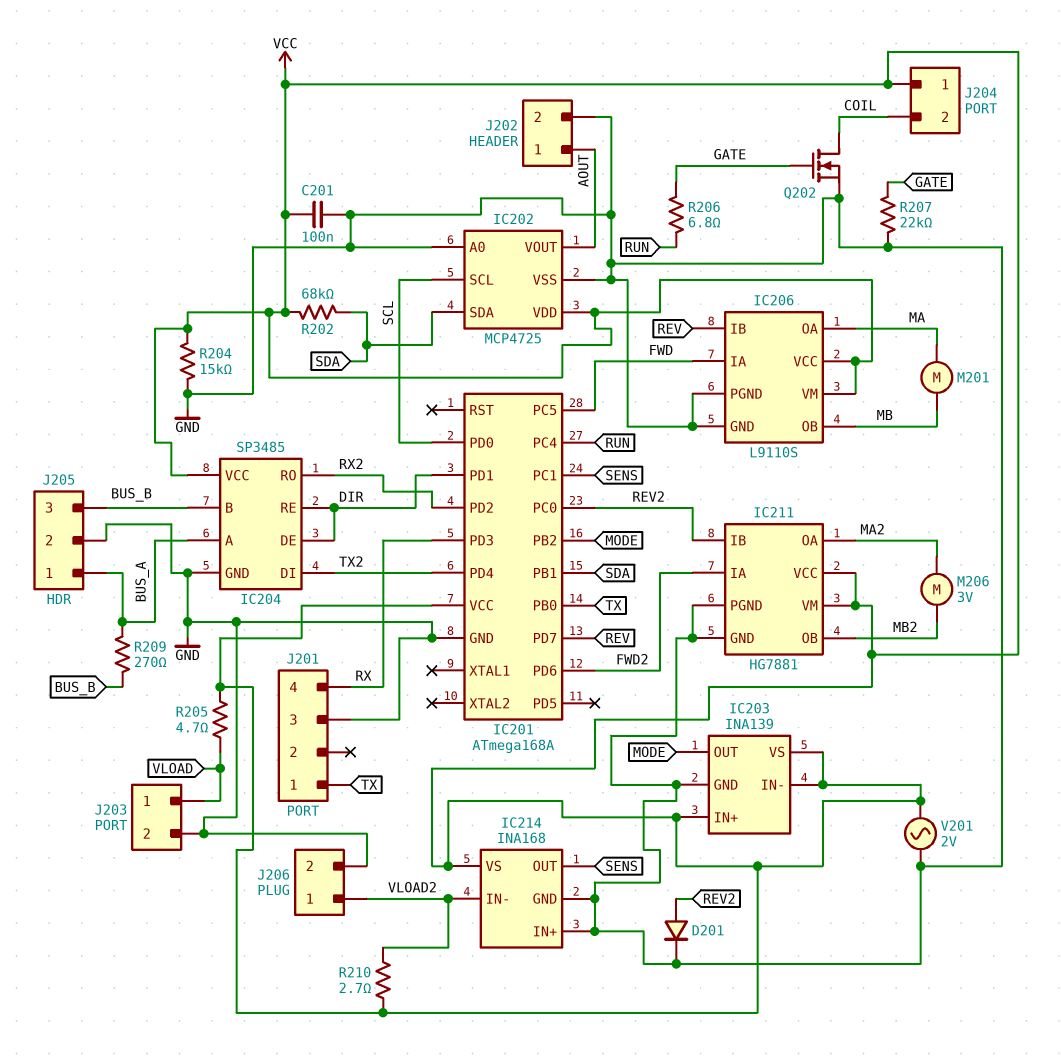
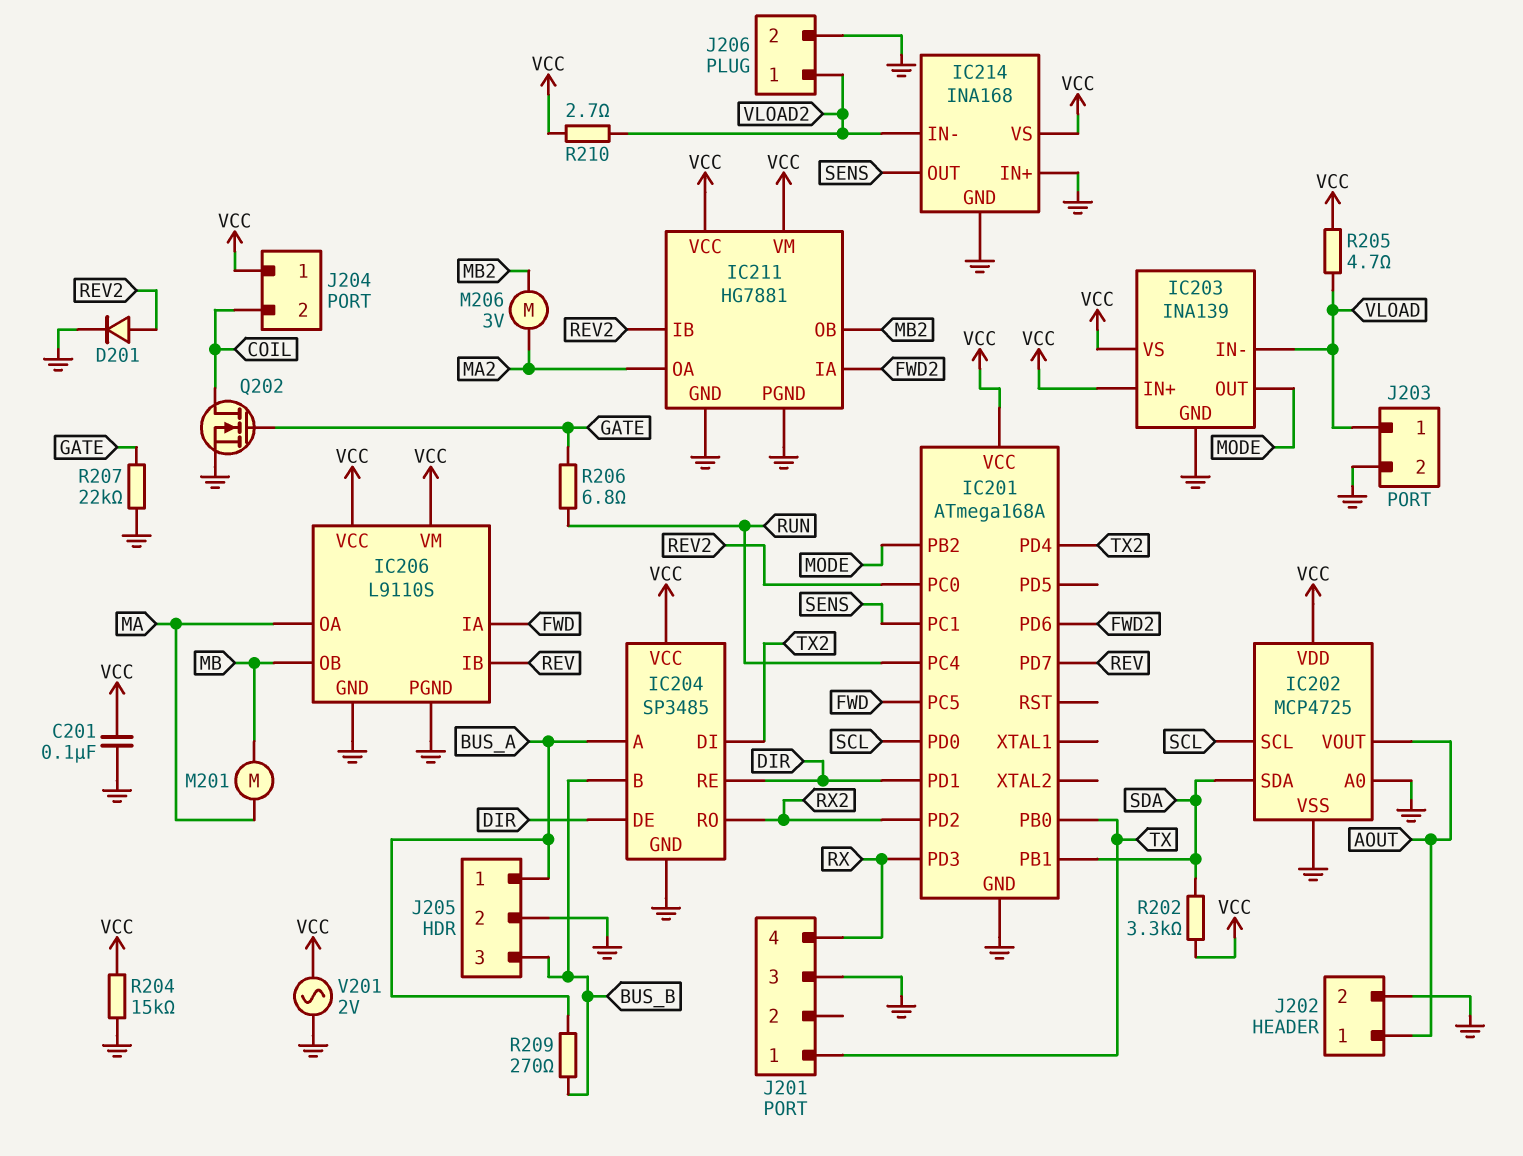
IC203 pin IN-: VCC -> VLOAD
R202: 68k (SDA, VCC) -> 3.3k (SDA, VCC)

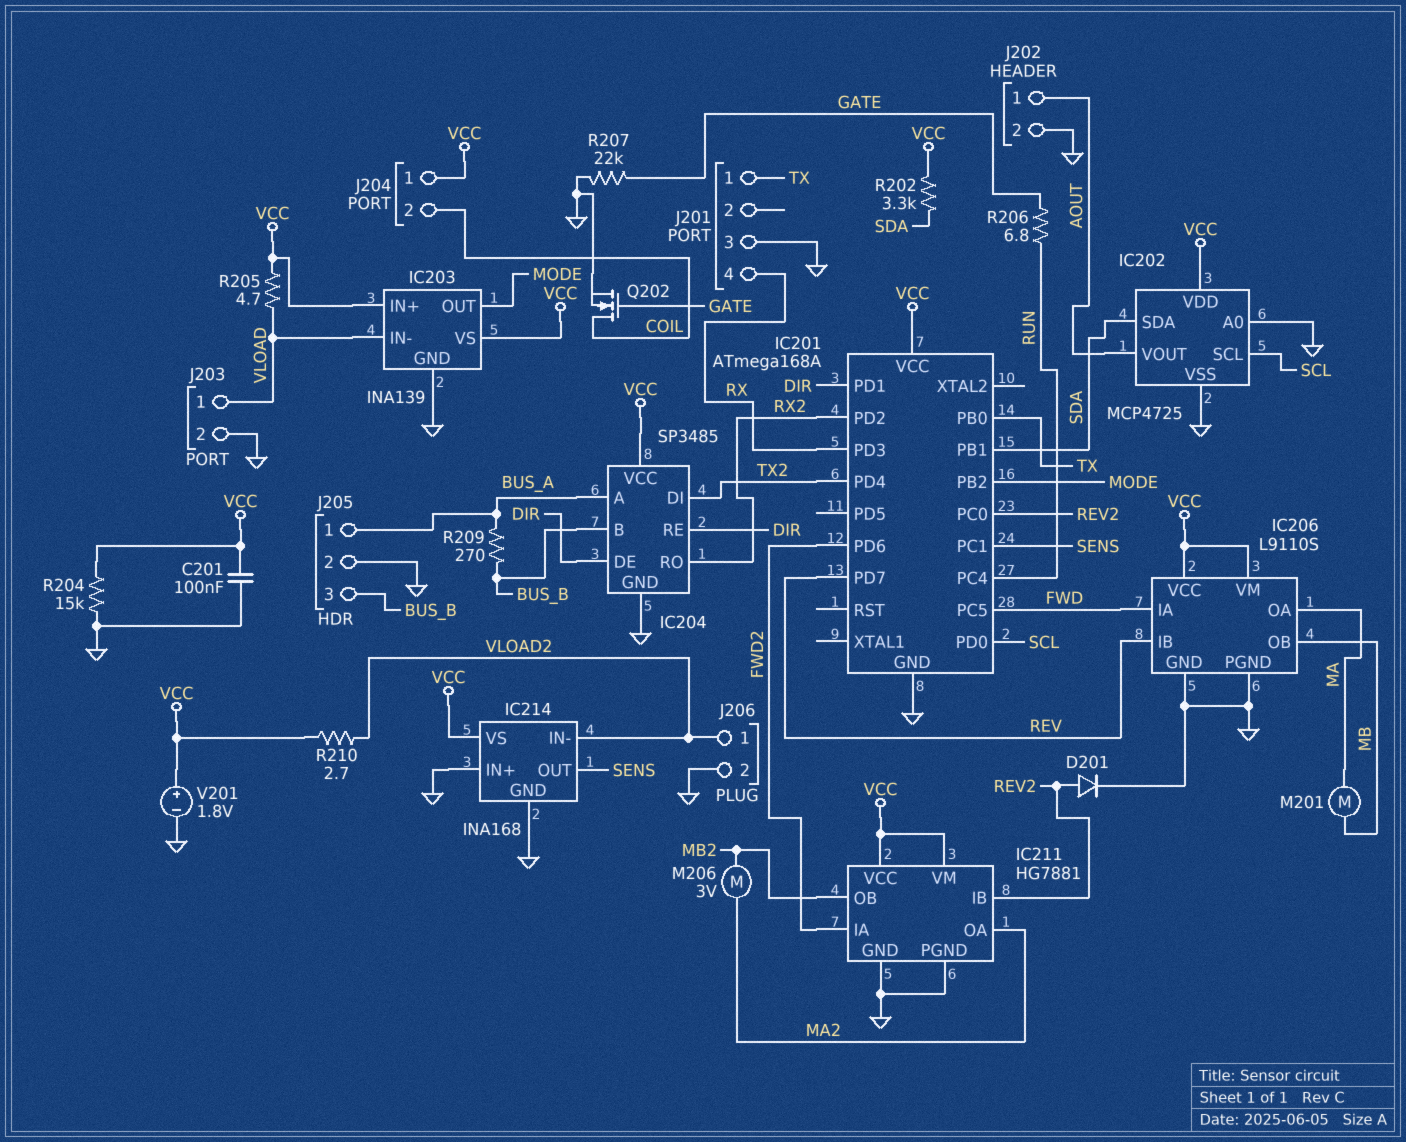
V201: AC 2V (GND, VCC) -> 1.8V (plus VCC, minus GND)

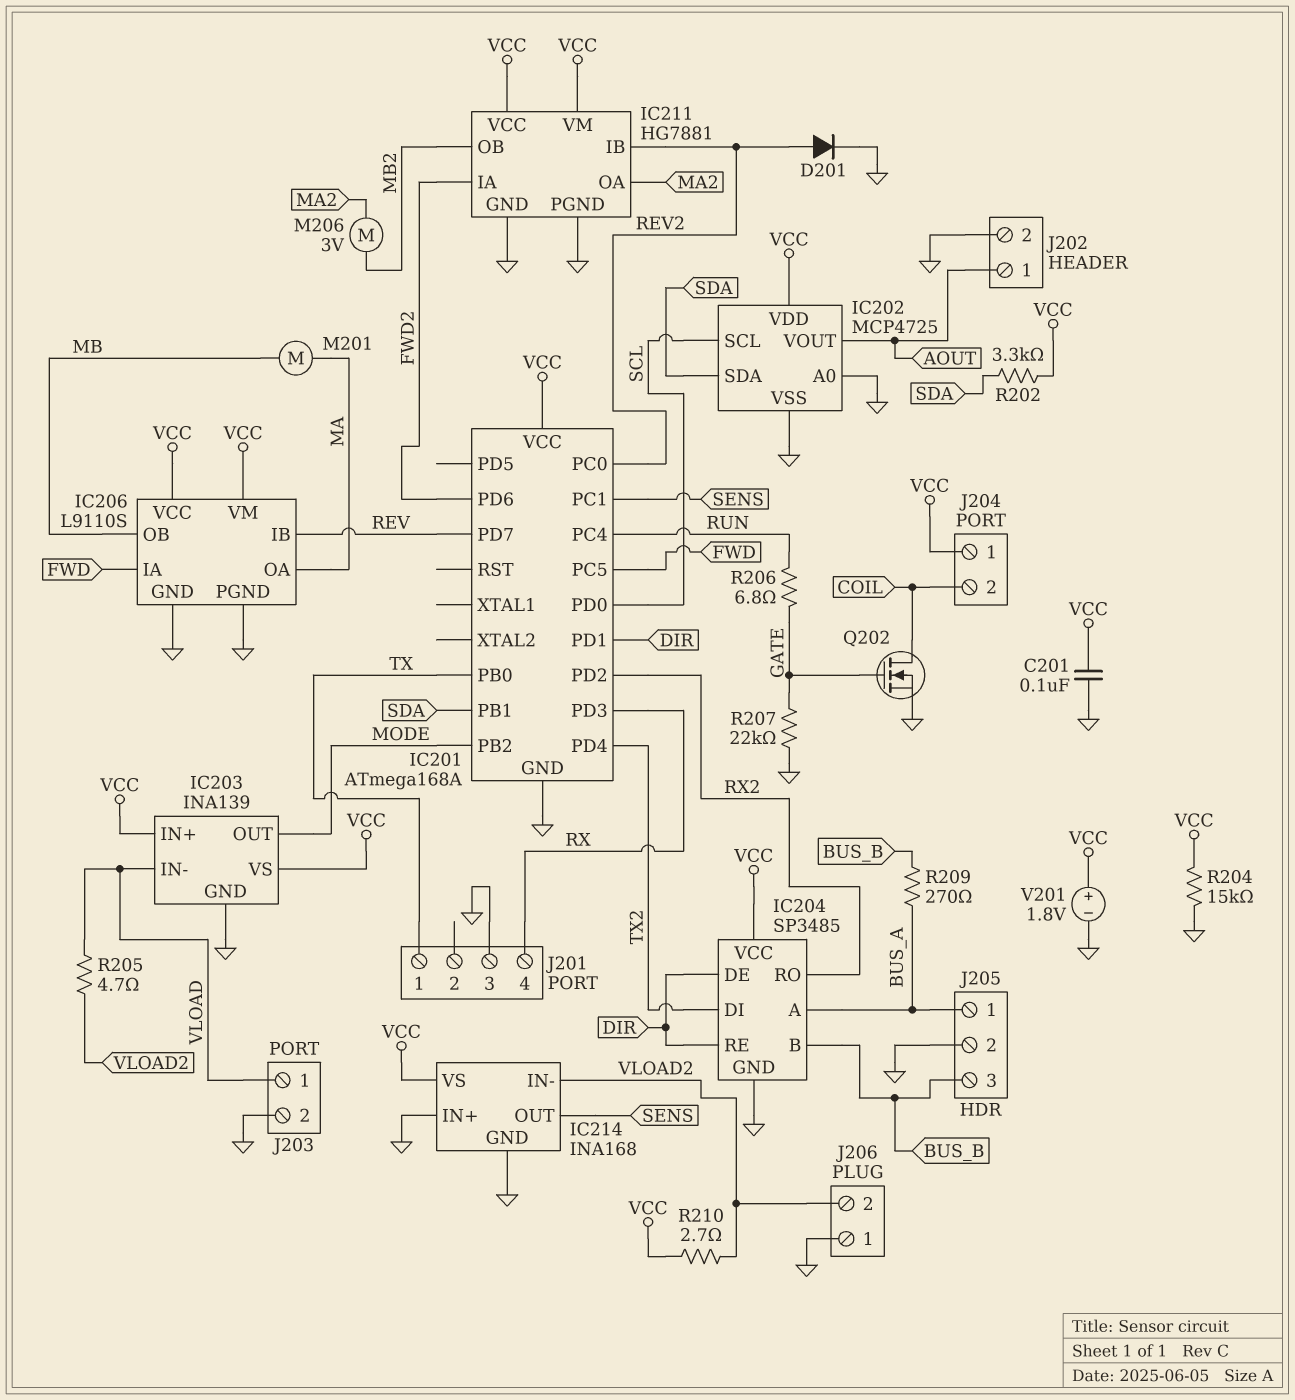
J206 pin 1: VLOAD2 -> GND
J206 pin 2: GND -> VLOAD2
R205: 4.7 (VCC, VLOAD) -> 4.7 (VLOAD, VLOAD2)

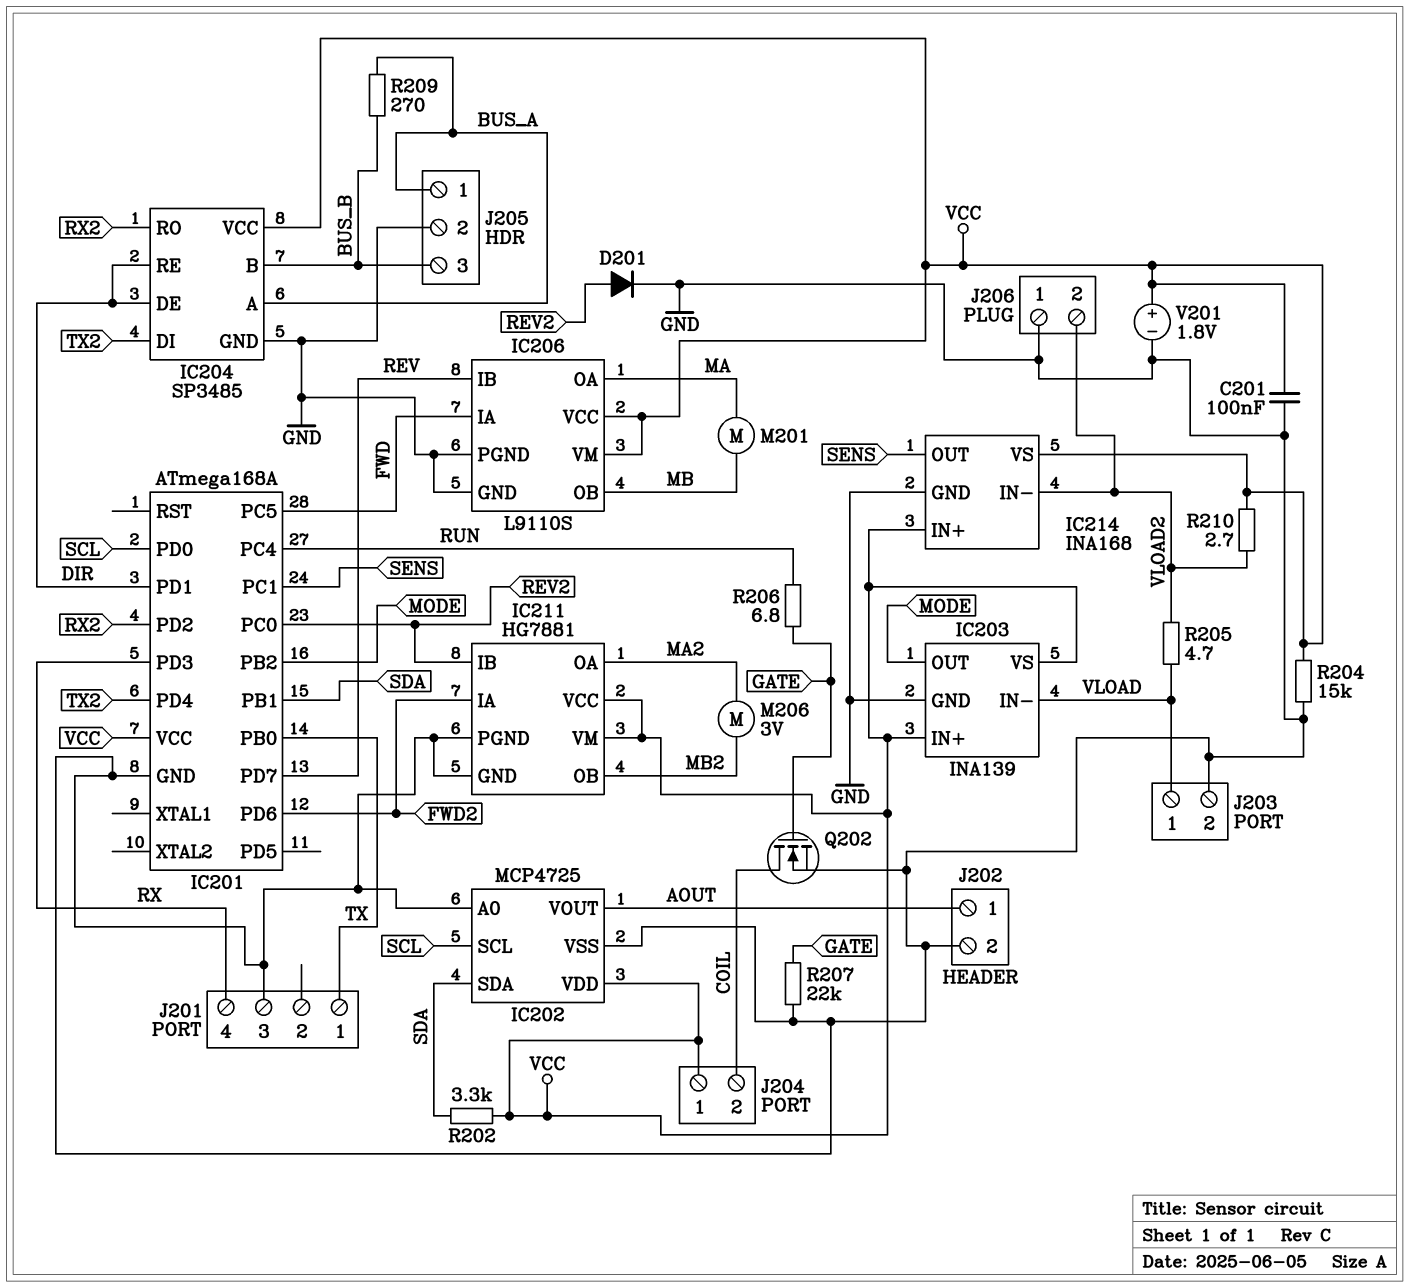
IC214 pin IN+: GND -> VCC

